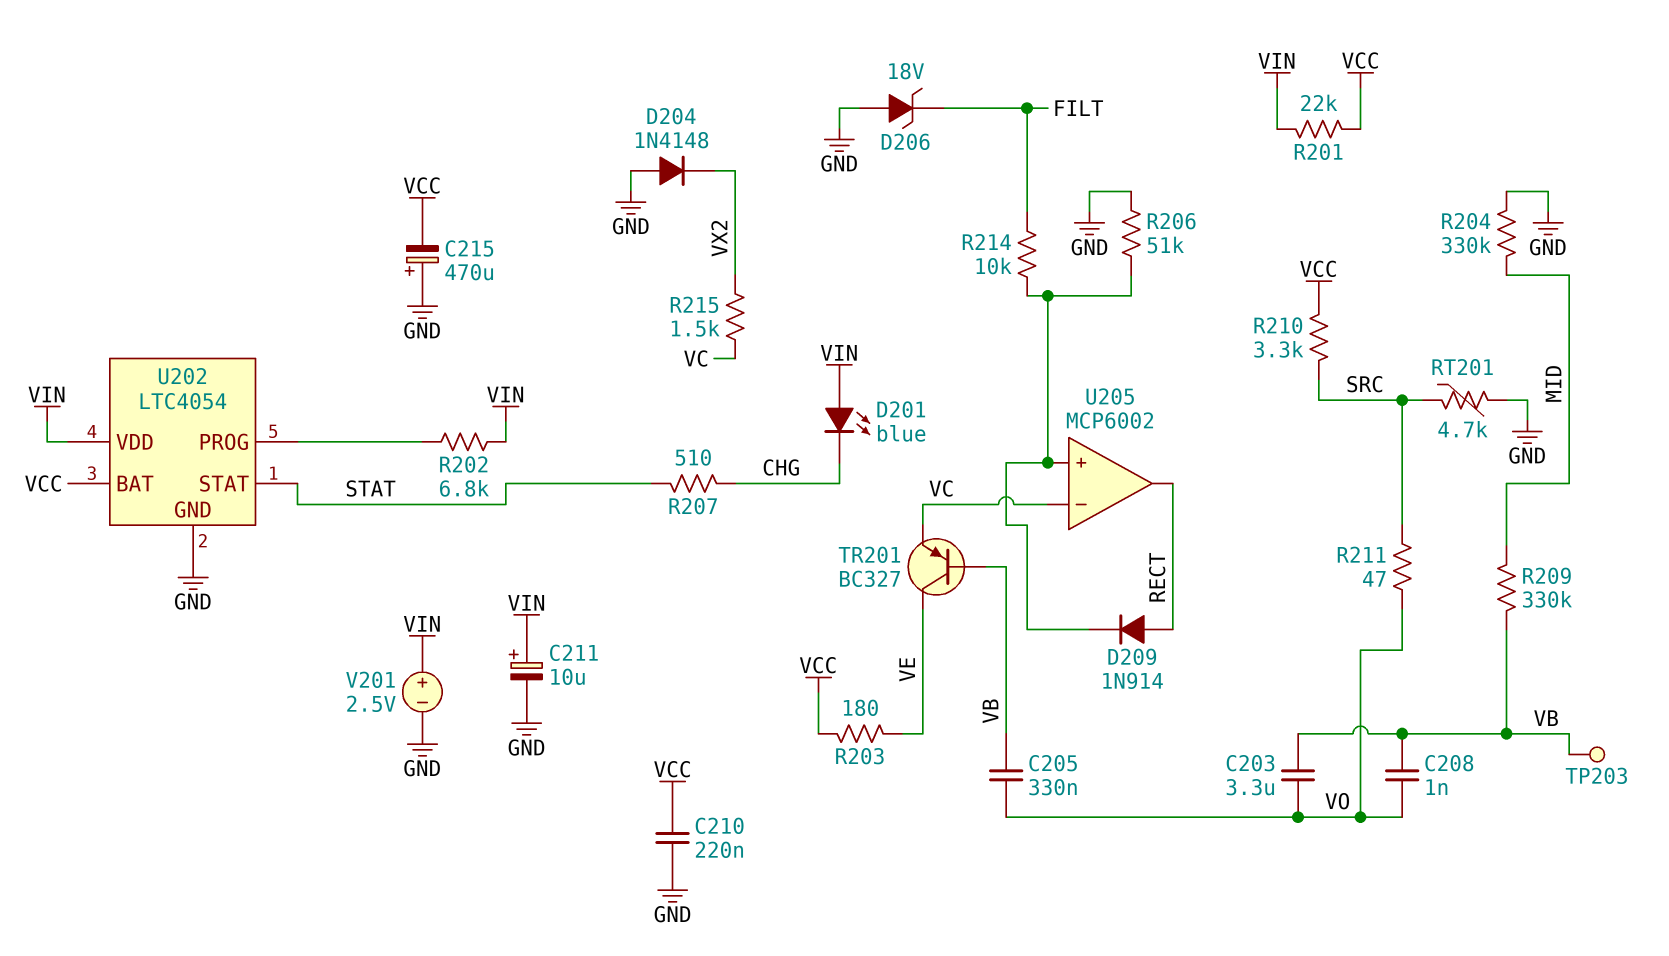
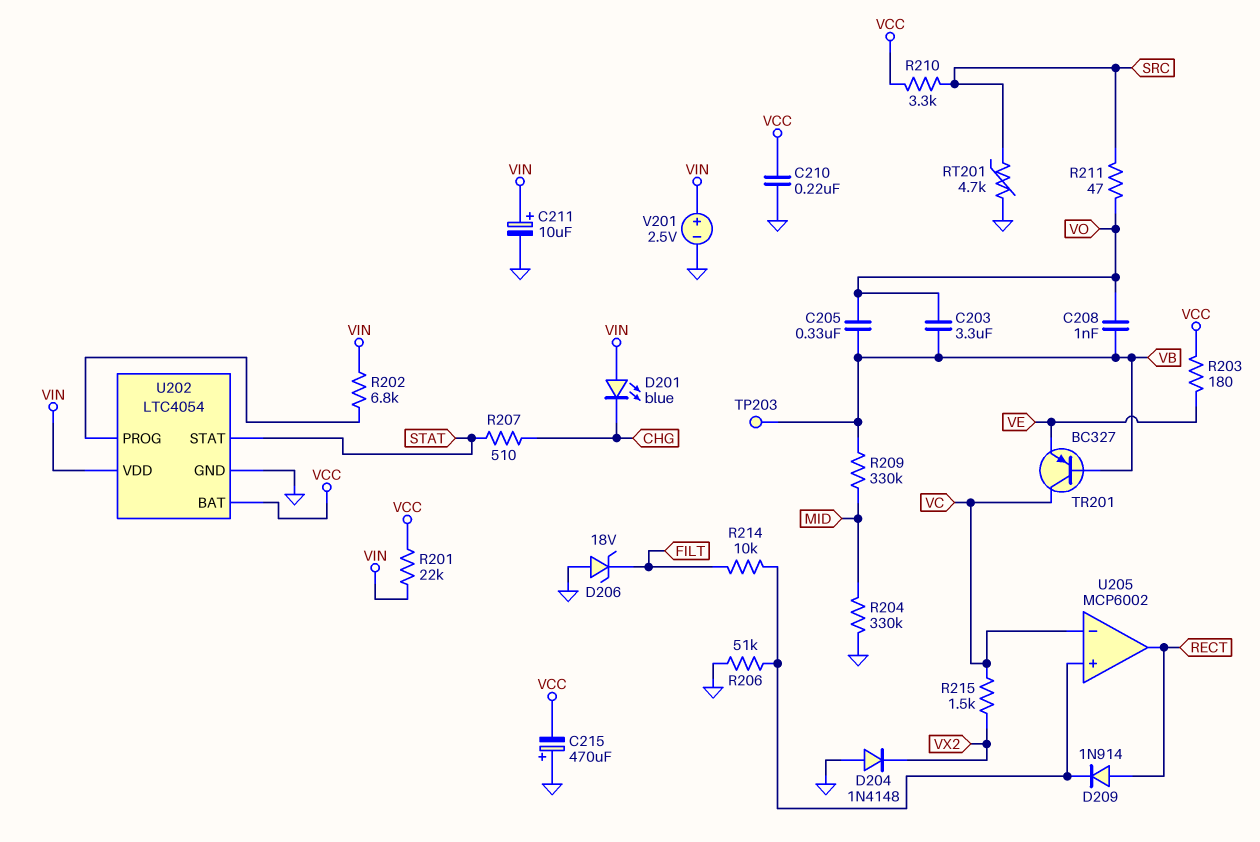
TR201: PNP BC327 (B VB, C VE, E VC) -> PNP BC327 (B VB, C VC, E VE)

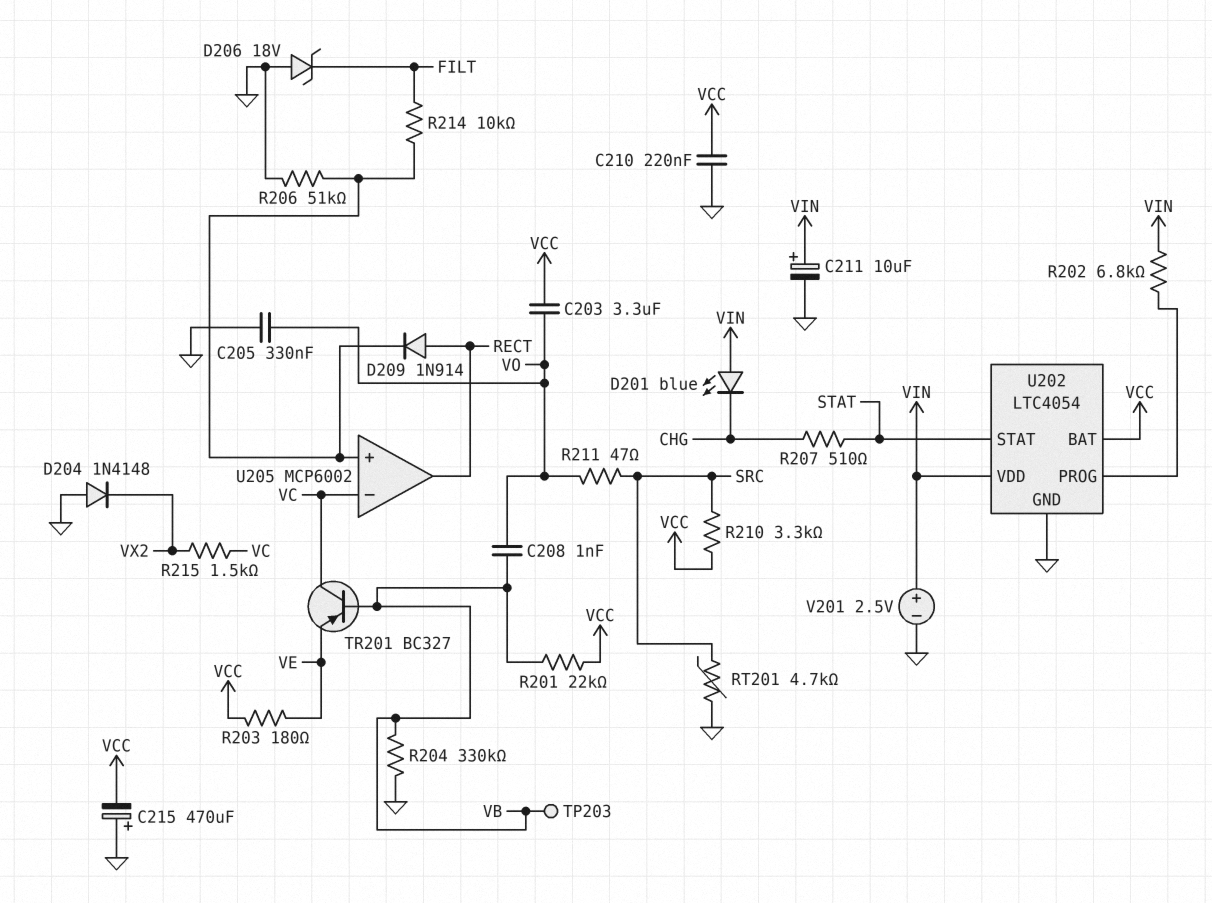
C203: 3.3uF (VB, VO) -> 3.3uF (VCC, VO)
C205: 330nF (VB, VO) -> 330nF (GND, VO)
R201: 22k (VCC, VIN) -> 22k (VB, VCC)
R204: 330k (GND, MID) -> 330k (GND, VB)
R209: 330k (MID, VB) -> none

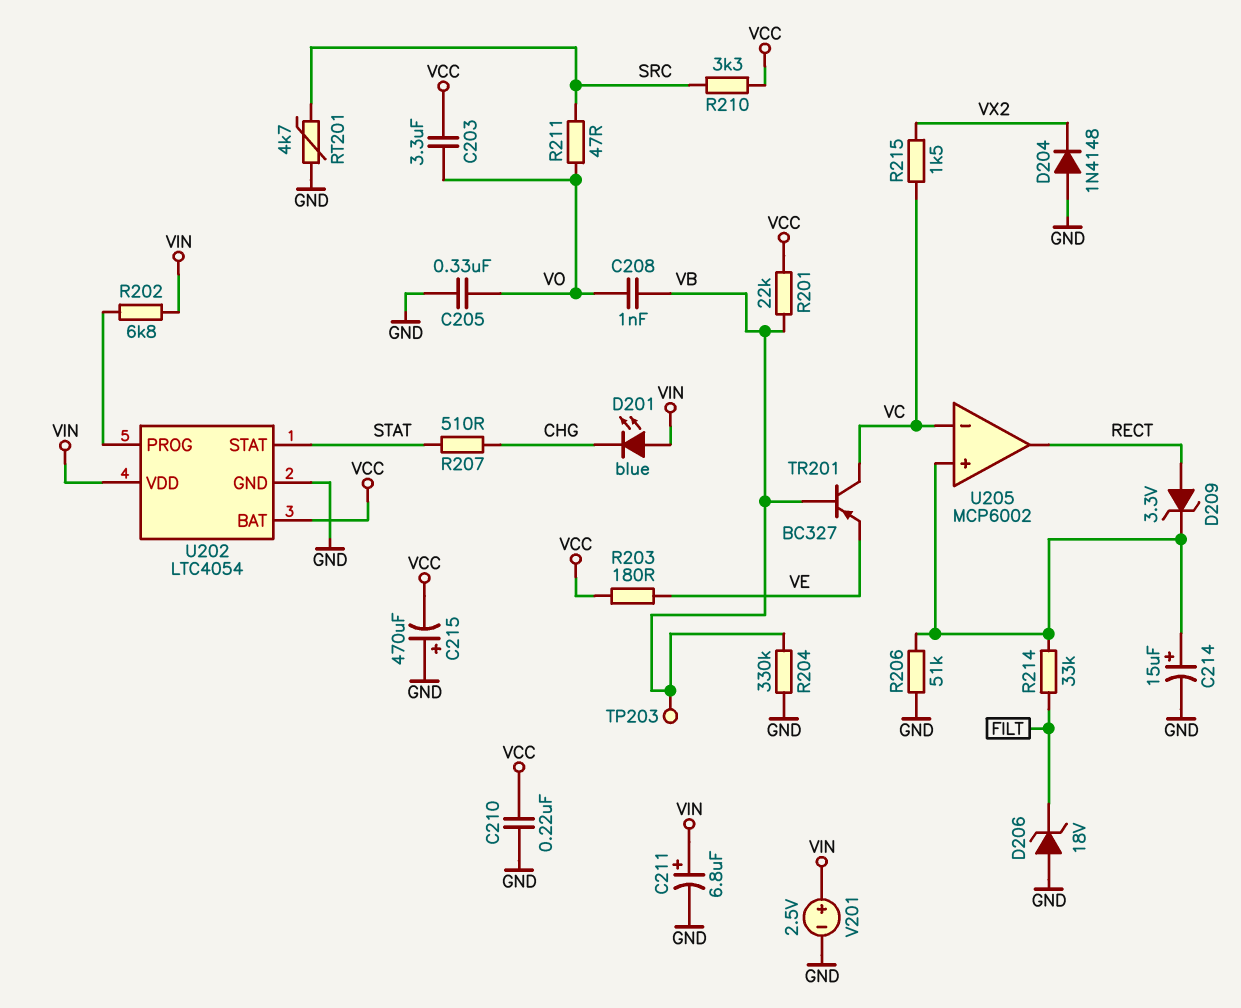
C211: 10uF (plus VIN, minus GND) -> 6.8uF (plus VIN, minus GND)
C214: none -> 15uF (plus U205/in+, minus GND)
D209: diode 1N914 (A RECT, K U205/in+) -> zener 3.3V (A RECT, K U205/in+)
R214: 10k (FILT, U205/in+) -> 33k (FILT, U205/in+)

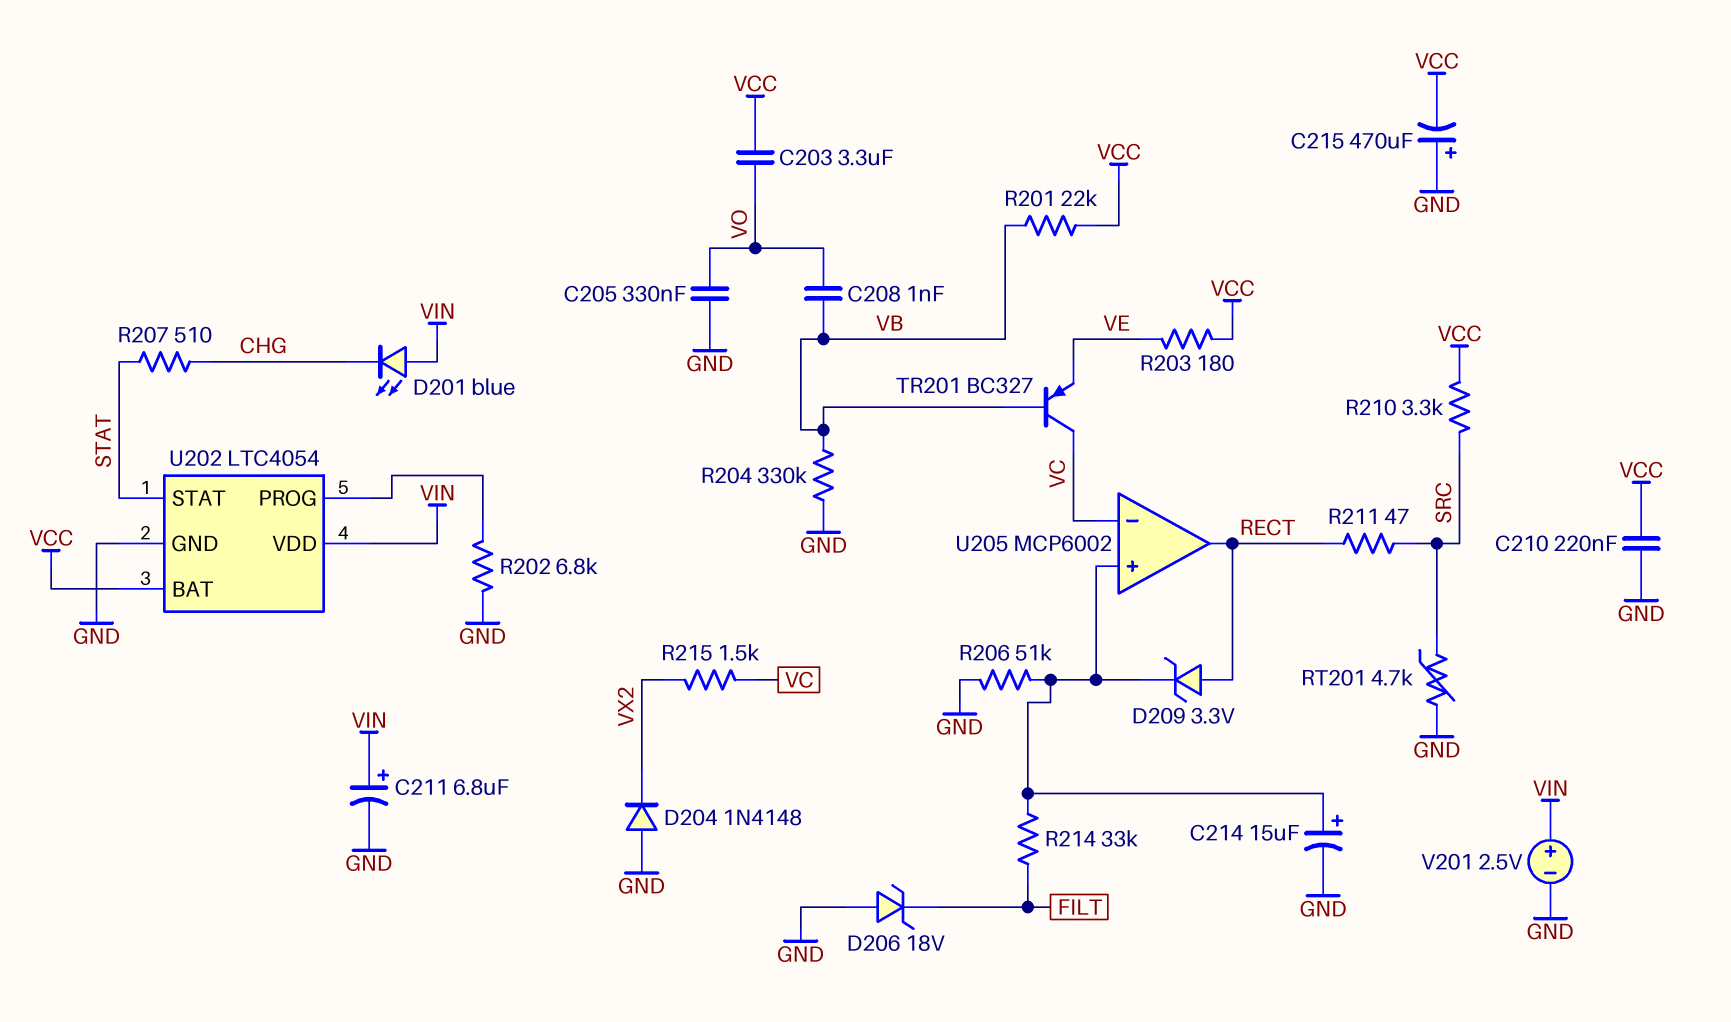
R202: 6.8k (U202/PROG, VIN) -> 6.8k (GND, U202/PROG)
R211: 47 (SRC, VO) -> 47 (RECT, SRC)
TP203: test point (VB) -> none

